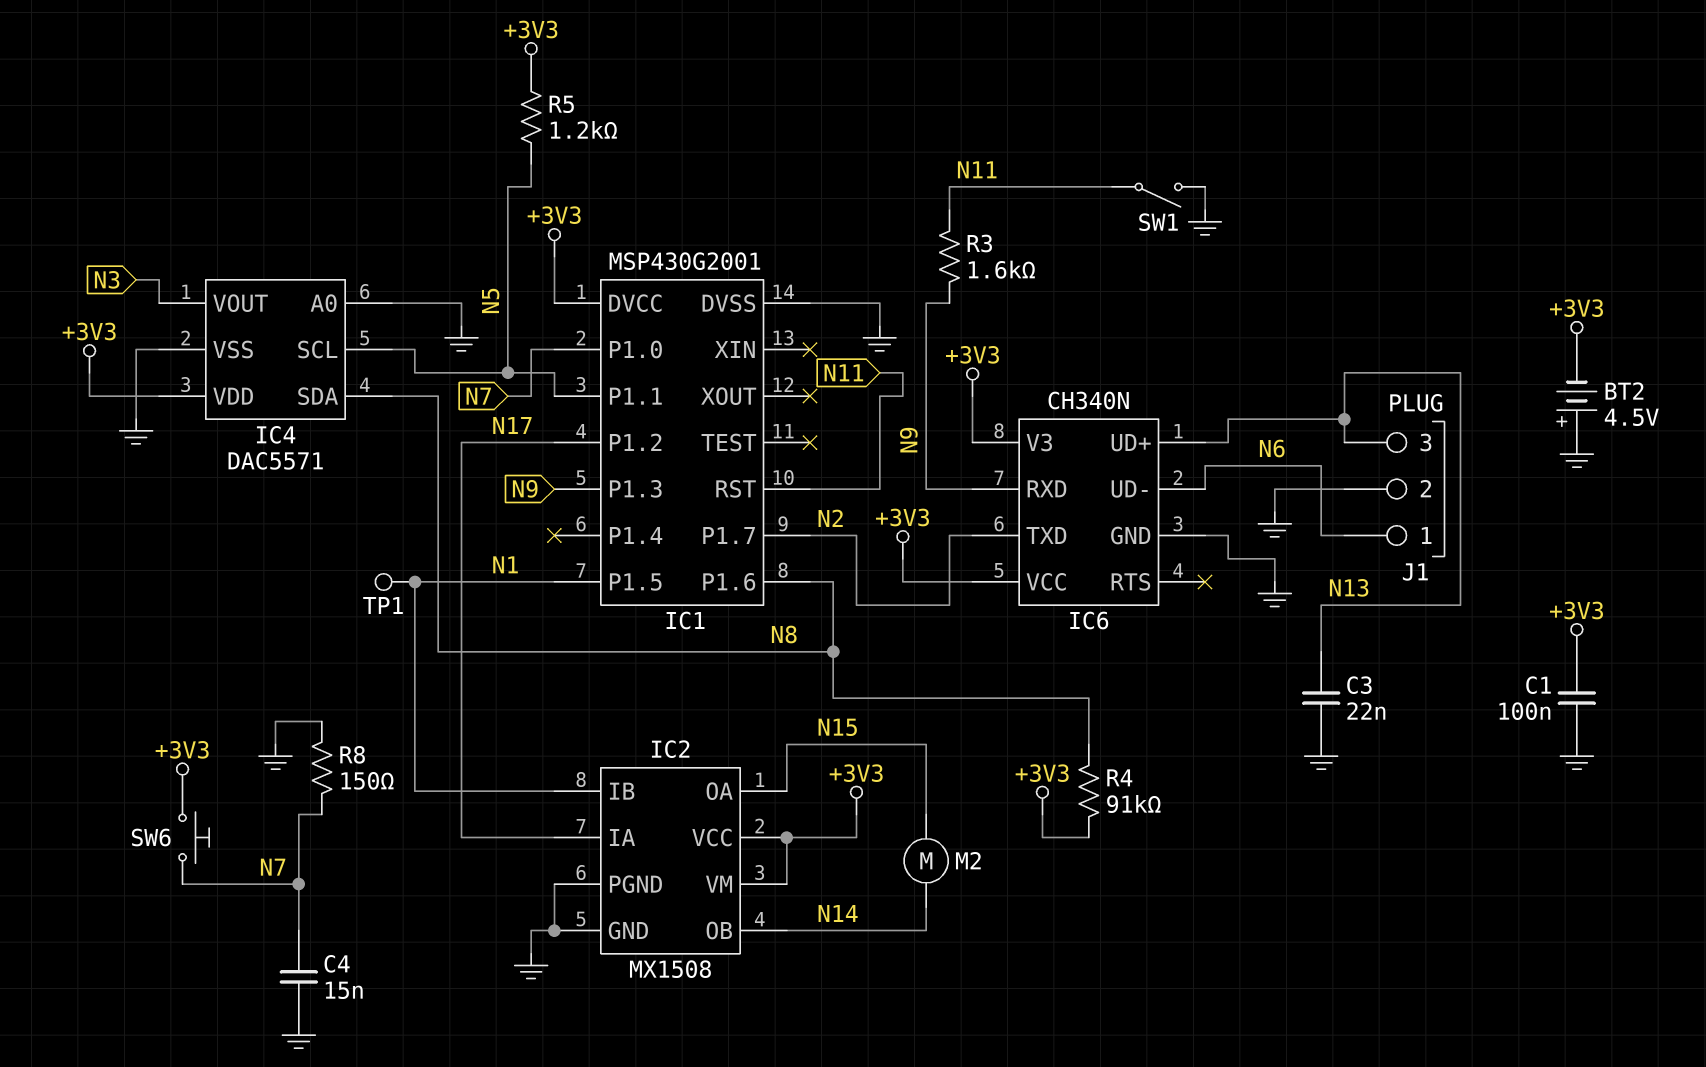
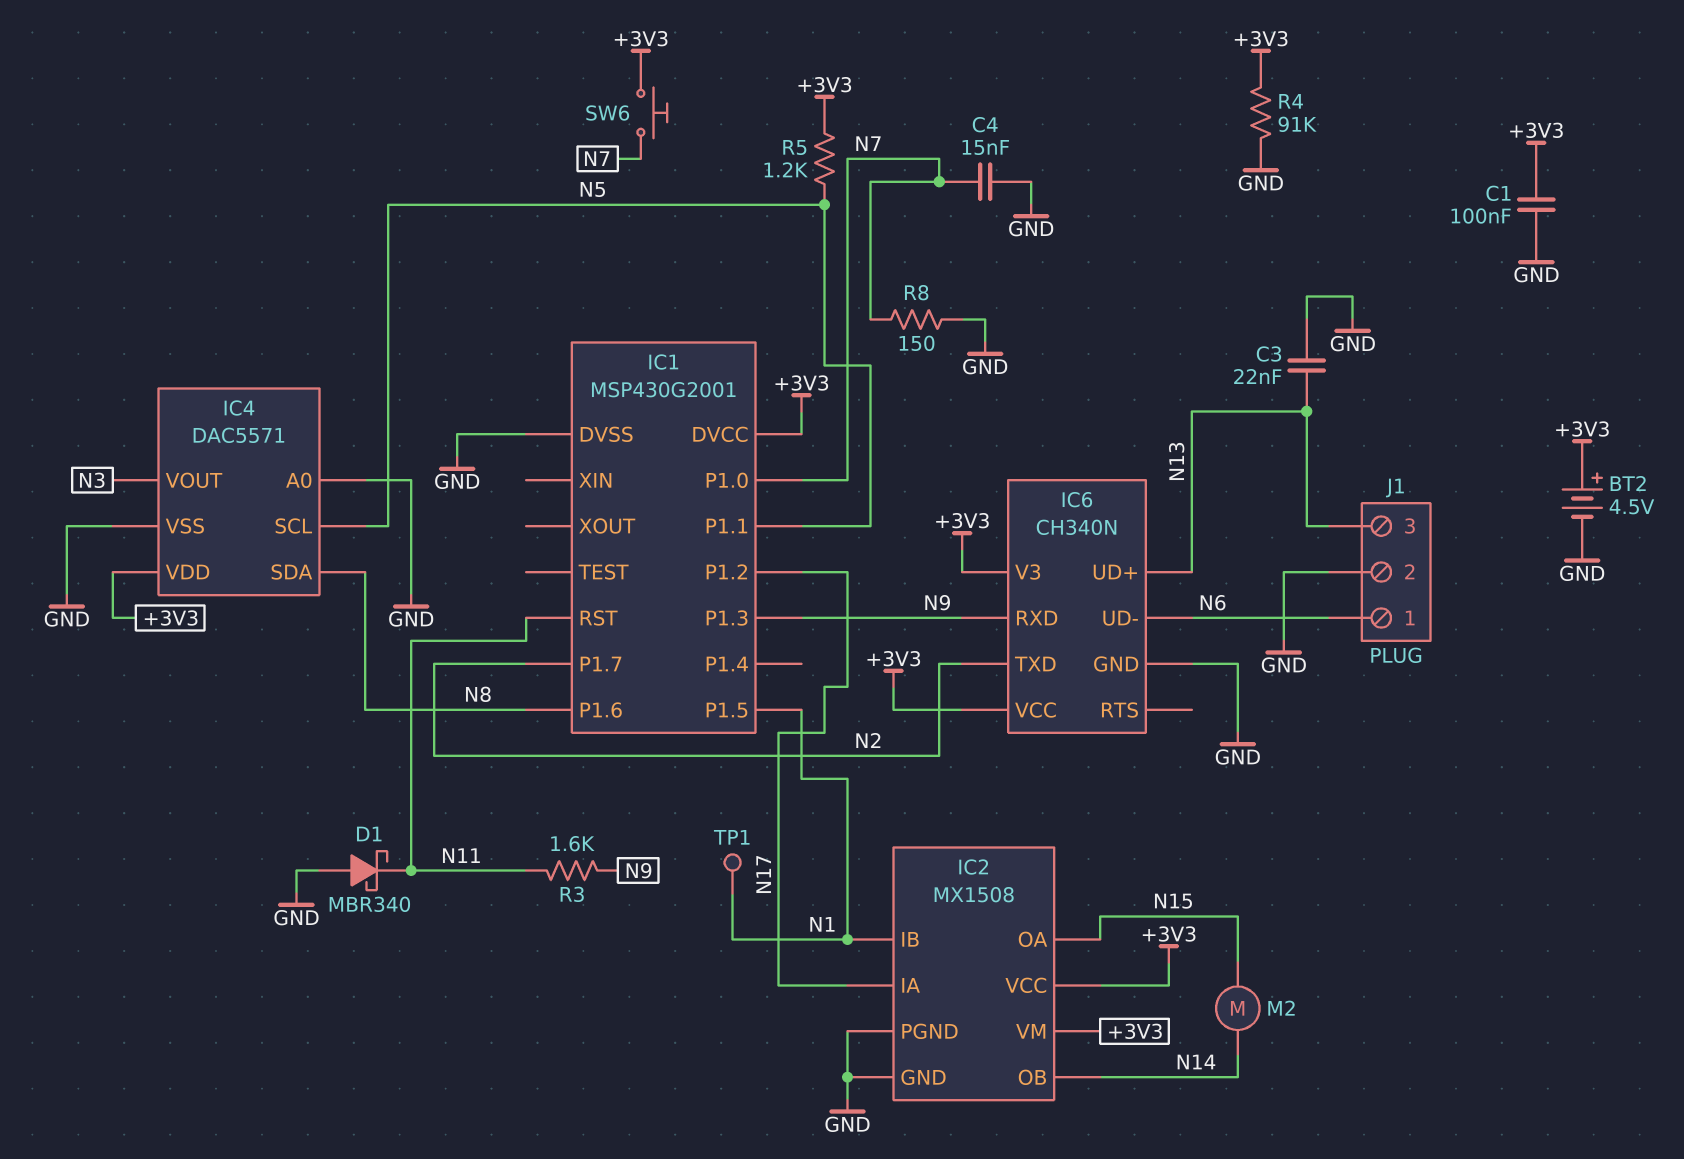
BT2: 4.5V (plus GND, minus +3V3) -> 4.5V (plus +3V3, minus GND)
D1: none -> schottky MBR340 (A GND, K N11)
R4: 91k (+3V3, N8) -> 91k (+3V3, GND)
SW1: switch (GND, N11) -> none

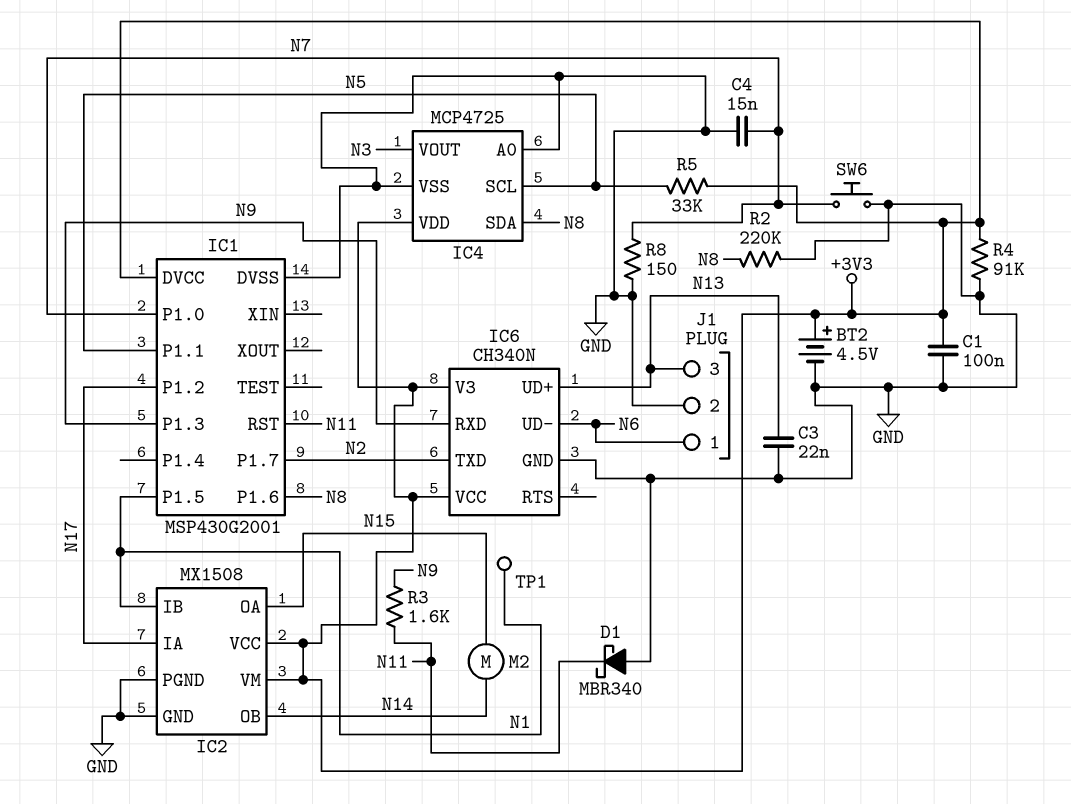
IC4: DAC5571 -> MCP4725
R2: none -> 220k (GND, N8)
R5: 1.2k (+3V3, N5) -> 33k (+3V3, N5)
SW6: button (+3V3, N7) -> button (GND, N7)

